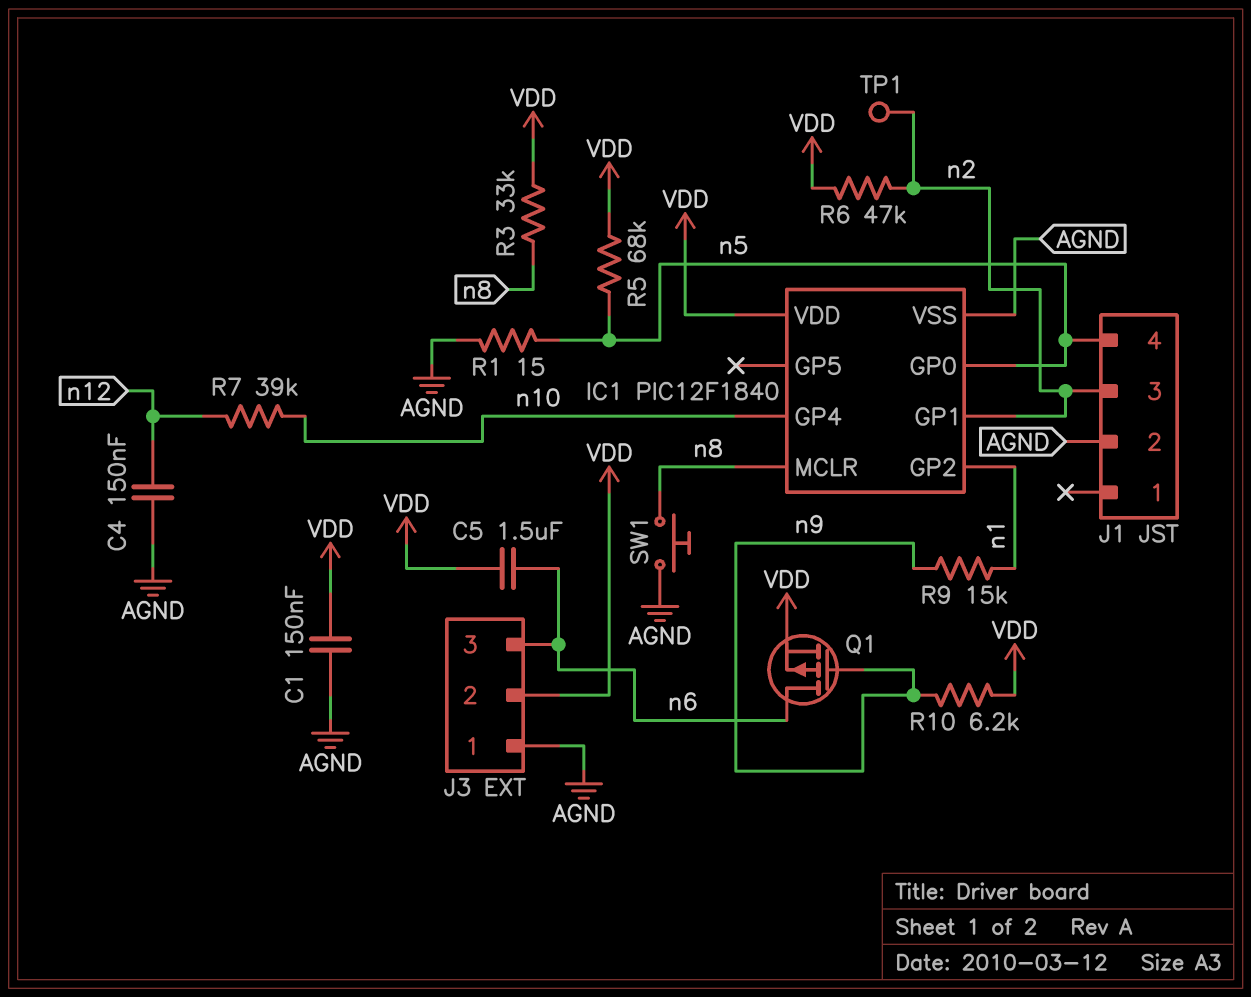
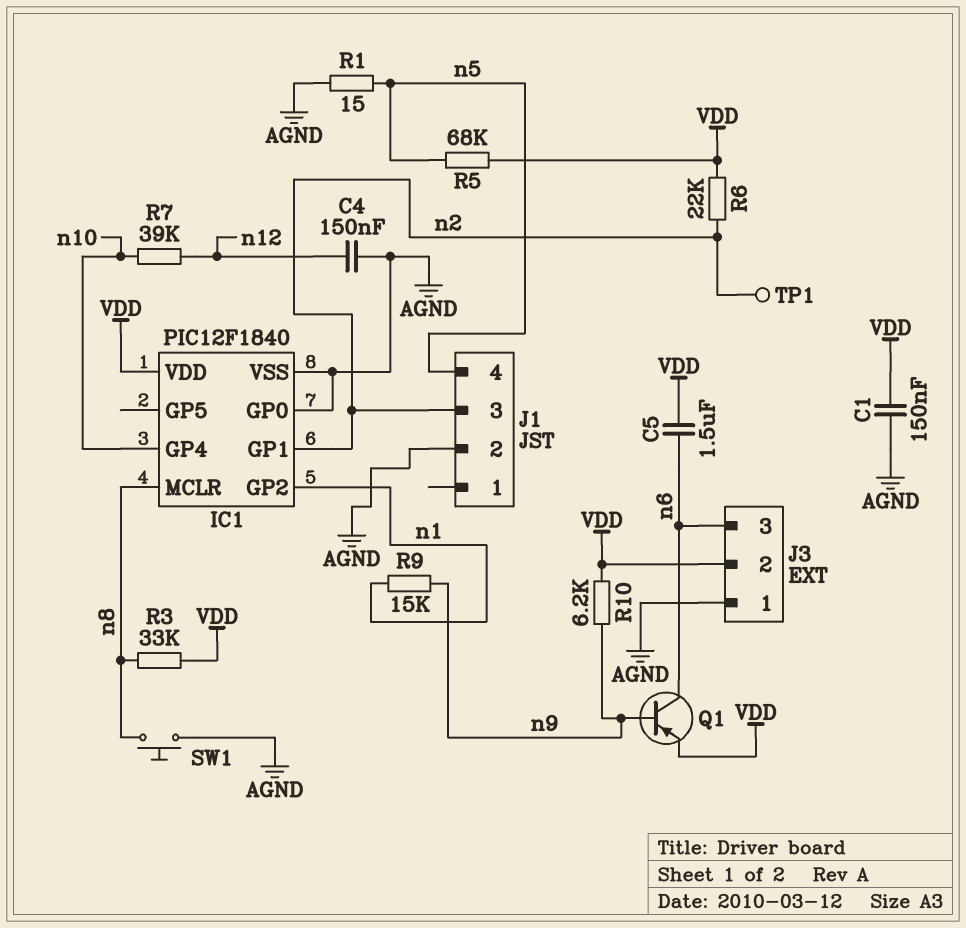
IC1 pin GP0: n5 -> AGND
Q1: PMOS (G n9, D n6, S VDD) -> PNP (B n9, C n6, E VDD)
R6: 47k (VDD, n2) -> 22k (VDD, n2)

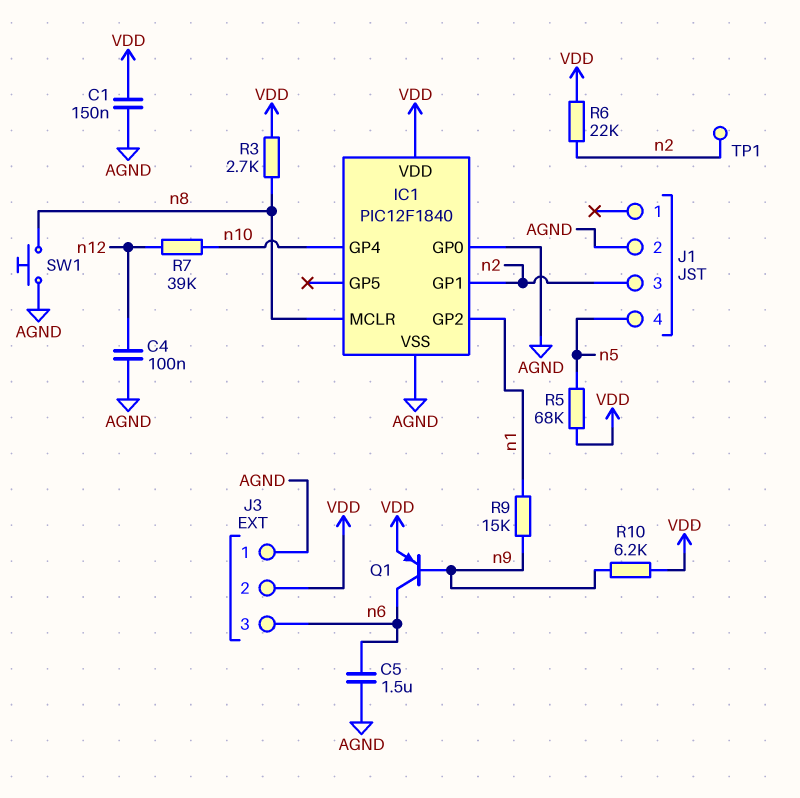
C4: 150nF (AGND, n12) -> 100nF (AGND, n12)
C5: 1.5uF (VDD, n6) -> 1.5uF (AGND, n6)
R1: 15 (AGND, n5) -> none
R3: 33k (VDD, n8) -> 2.7k (VDD, n8)

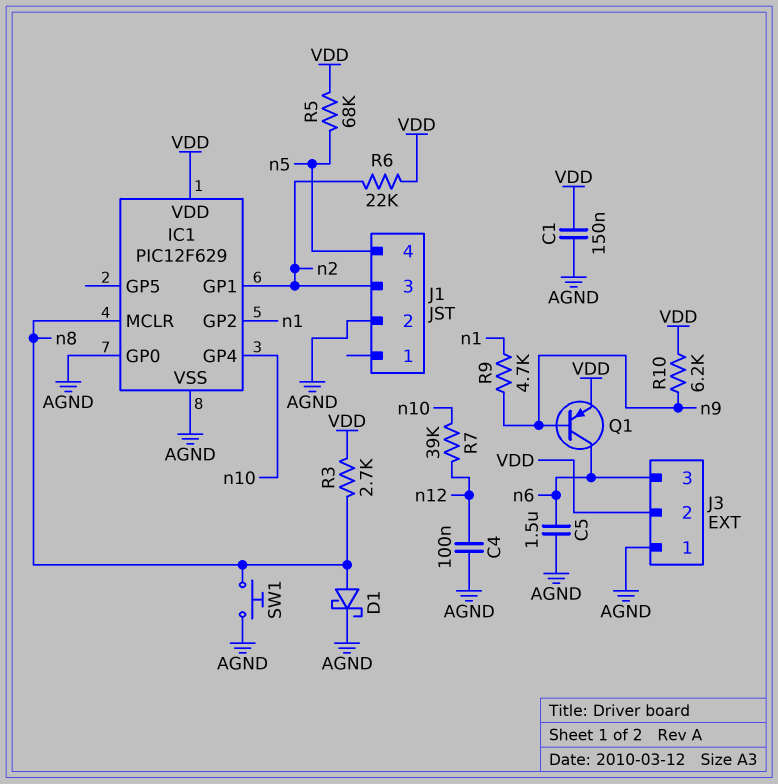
D1: none -> schottky (A n8, K AGND)
IC1: PIC12F1840 -> PIC12F629
R9: 15k (n1, n9) -> 4.7k (n1, n9)
TP1: test point (n2) -> none

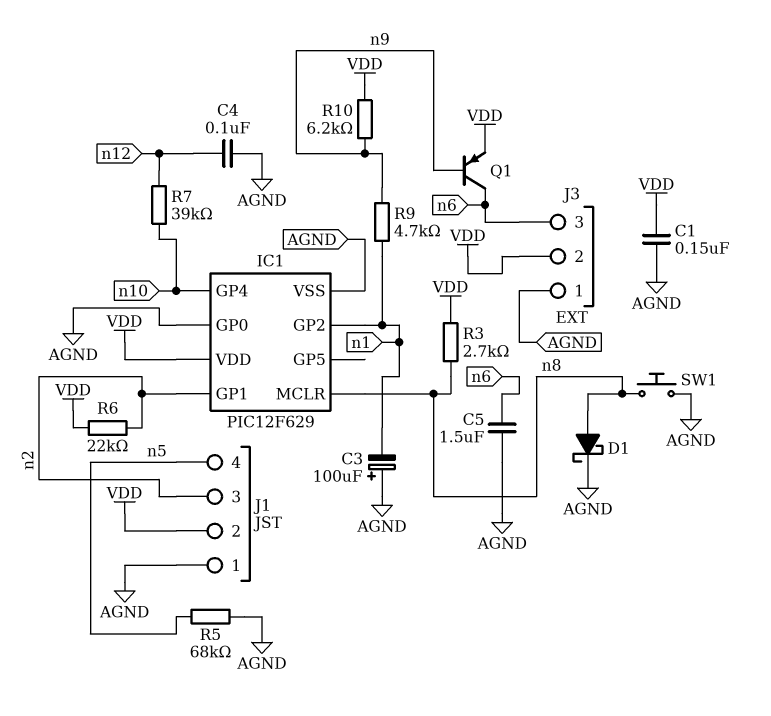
C3: none -> 100uF (plus AGND, minus n1)
J1 pin 1: none -> AGND
J1 pin 2: AGND -> VDD
R5: 68k (VDD, n5) -> 68k (AGND, n5)

